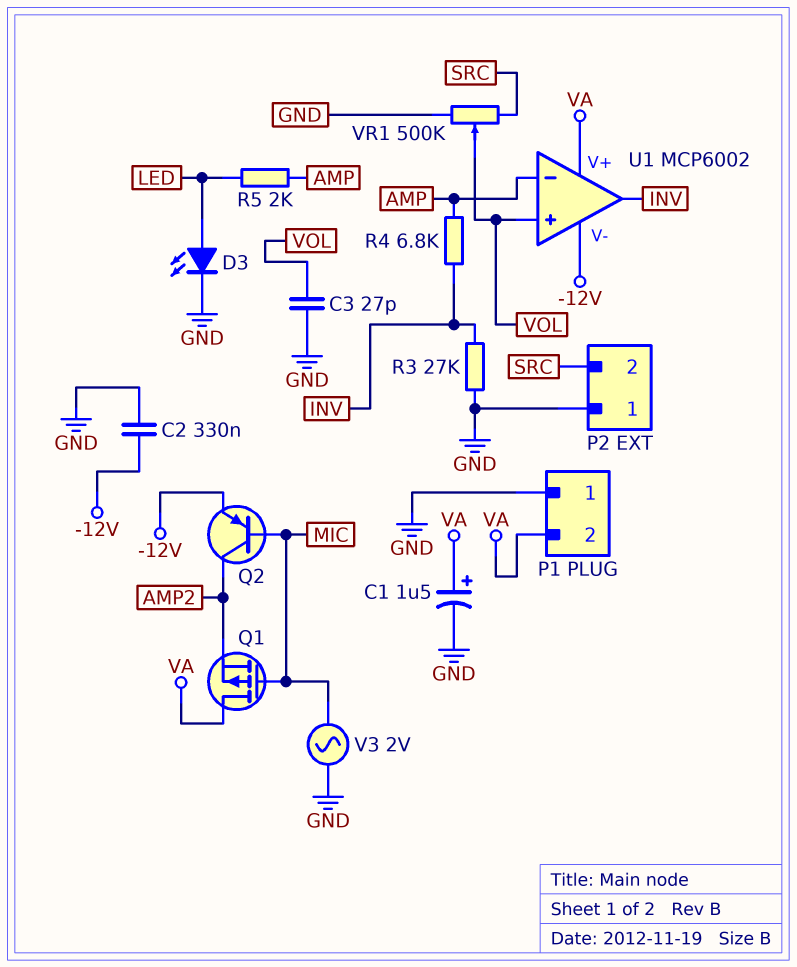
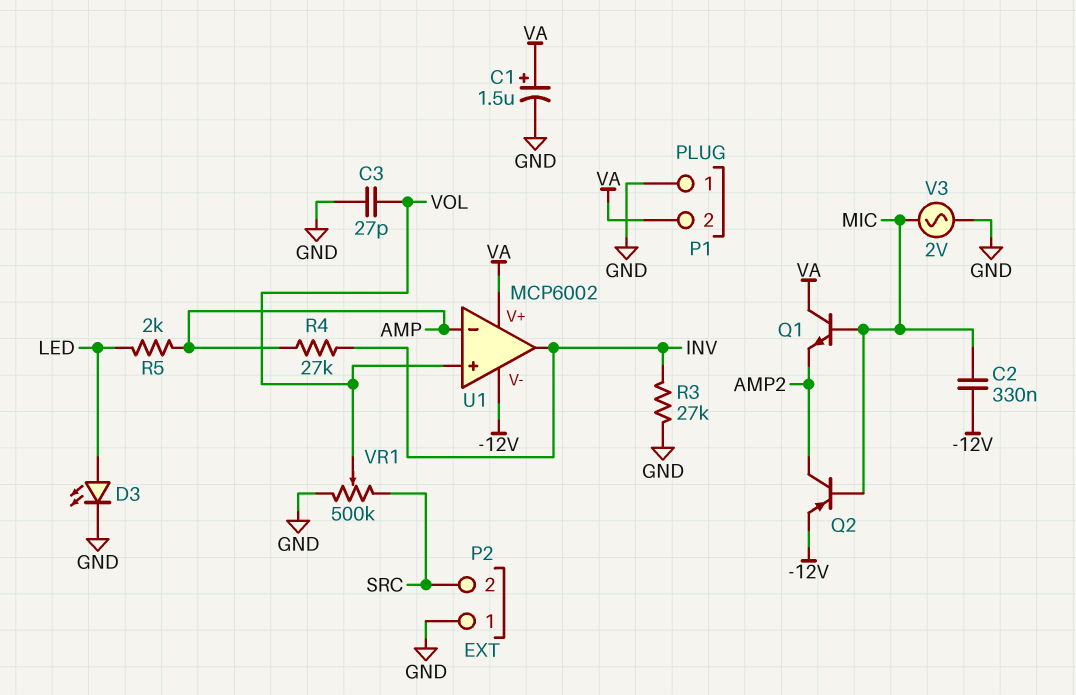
C2: 330nF (-12V, GND) -> 330nF (-12V, MIC)
Q1: PMOS (G MIC, D VA, S AMP2) -> NPN (B MIC, C VA, E AMP2)
R4: 6.8k (AMP, INV) -> 27k (AMP, INV)

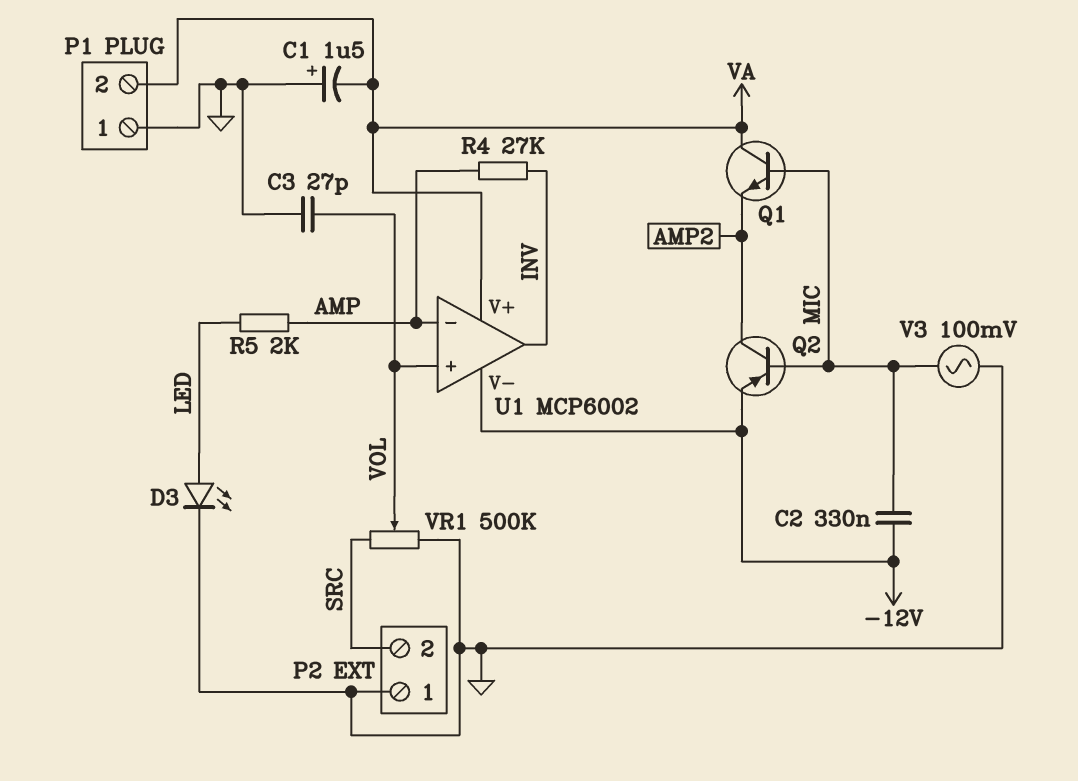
C1: 1.5uF (plus VA, minus GND) -> 1.5uF (plus GND, minus VA)
R3: 27k (GND, INV) -> none
V3: AC 2V (GND, MIC) -> AC 100mV (GND, MIC)

